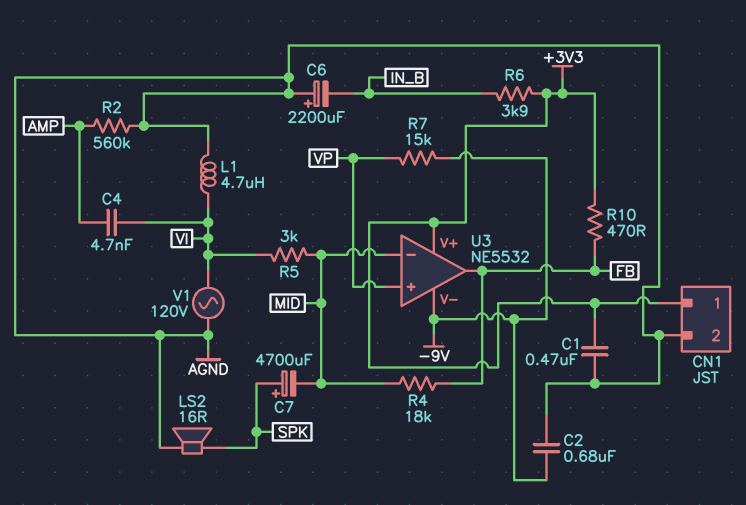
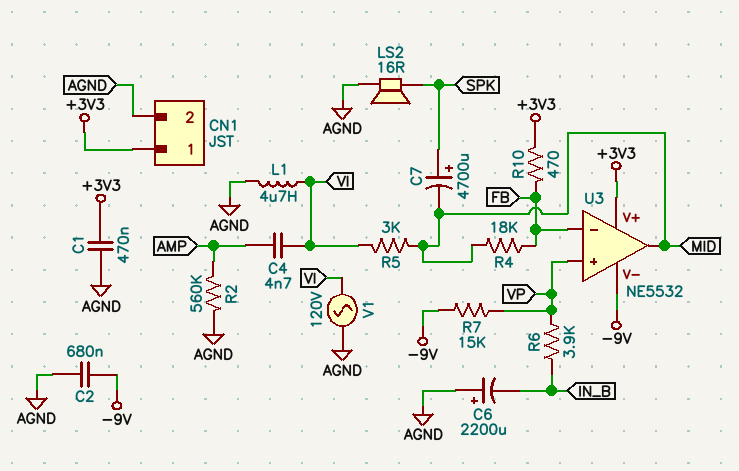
R6: 3.9k (+3V3, IN_B) -> 3.9k (IN_B, VP)
U3 pin in-: MID -> FB
U3 pin out: FB -> MID

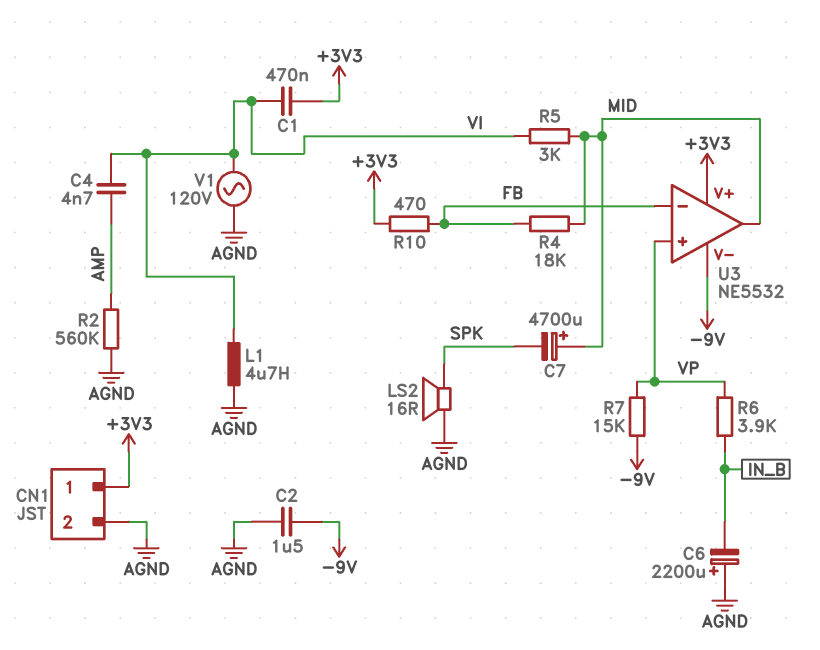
C1: 470nF (+3V3, AGND) -> 470nF (+3V3, VI)
C2: 680nF (-9V, AGND) -> 1.5uF (-9V, AGND)
C7: 4700uF (plus SPK, minus MID) -> 4700uF (plus MID, minus SPK)

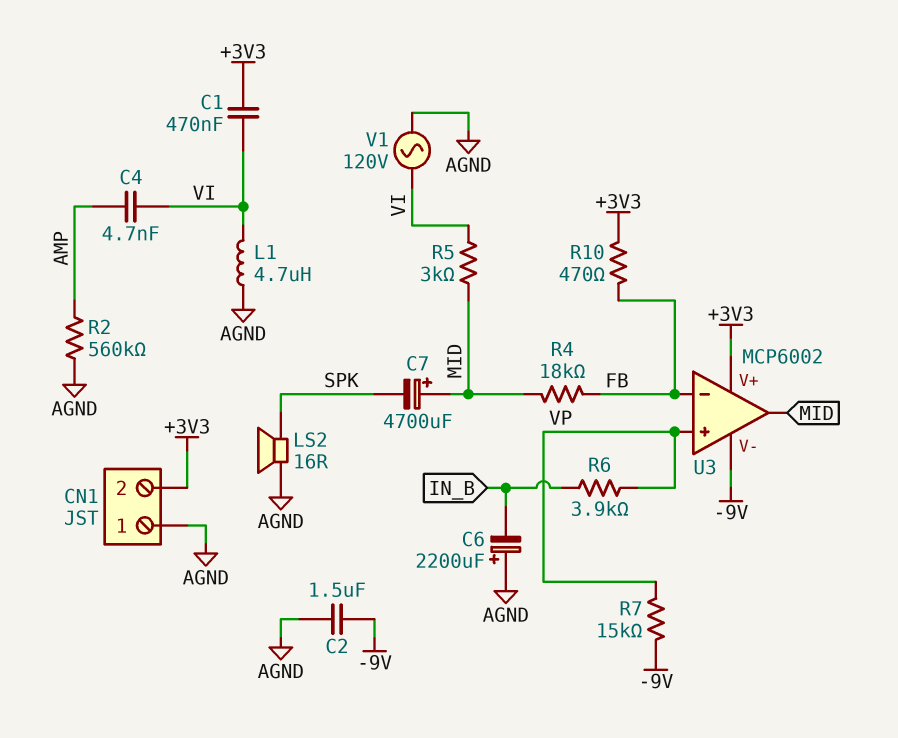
CN1 pin 1: +3V3 -> AGND
CN1 pin 2: AGND -> +3V3
U3: NE5532 -> MCP6002

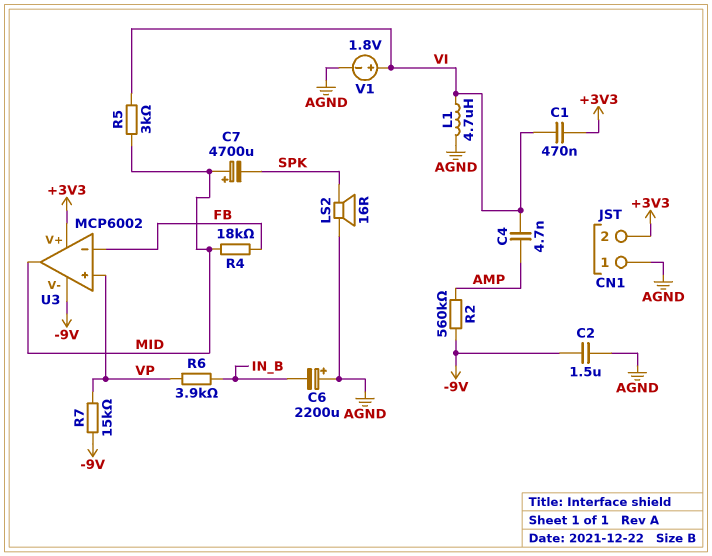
R2: 560k (AGND, AMP) -> 560k (-9V, AMP)
R10: 470 (+3V3, FB) -> none
V1: AC 120V (AGND, VI) -> 1.8V (plus VI, minus AGND)

